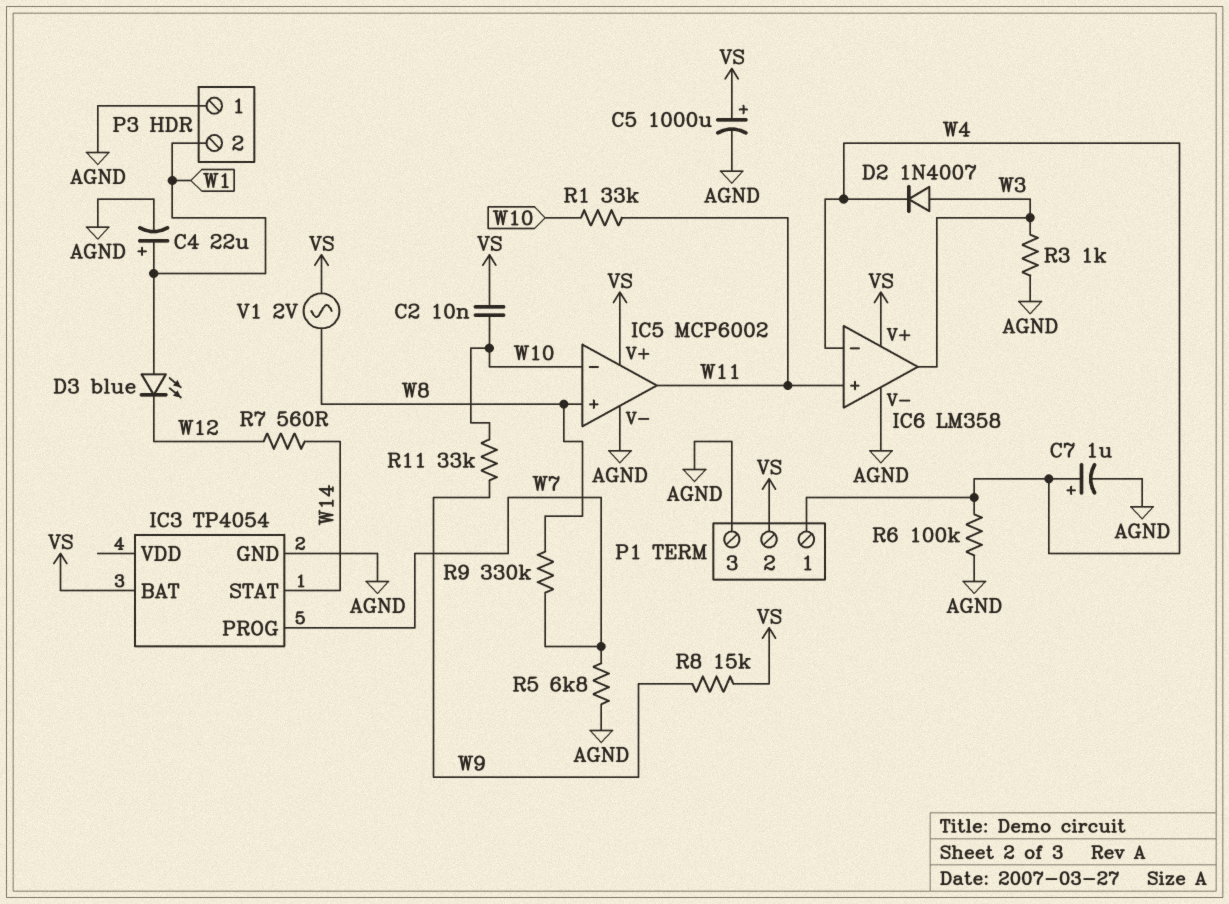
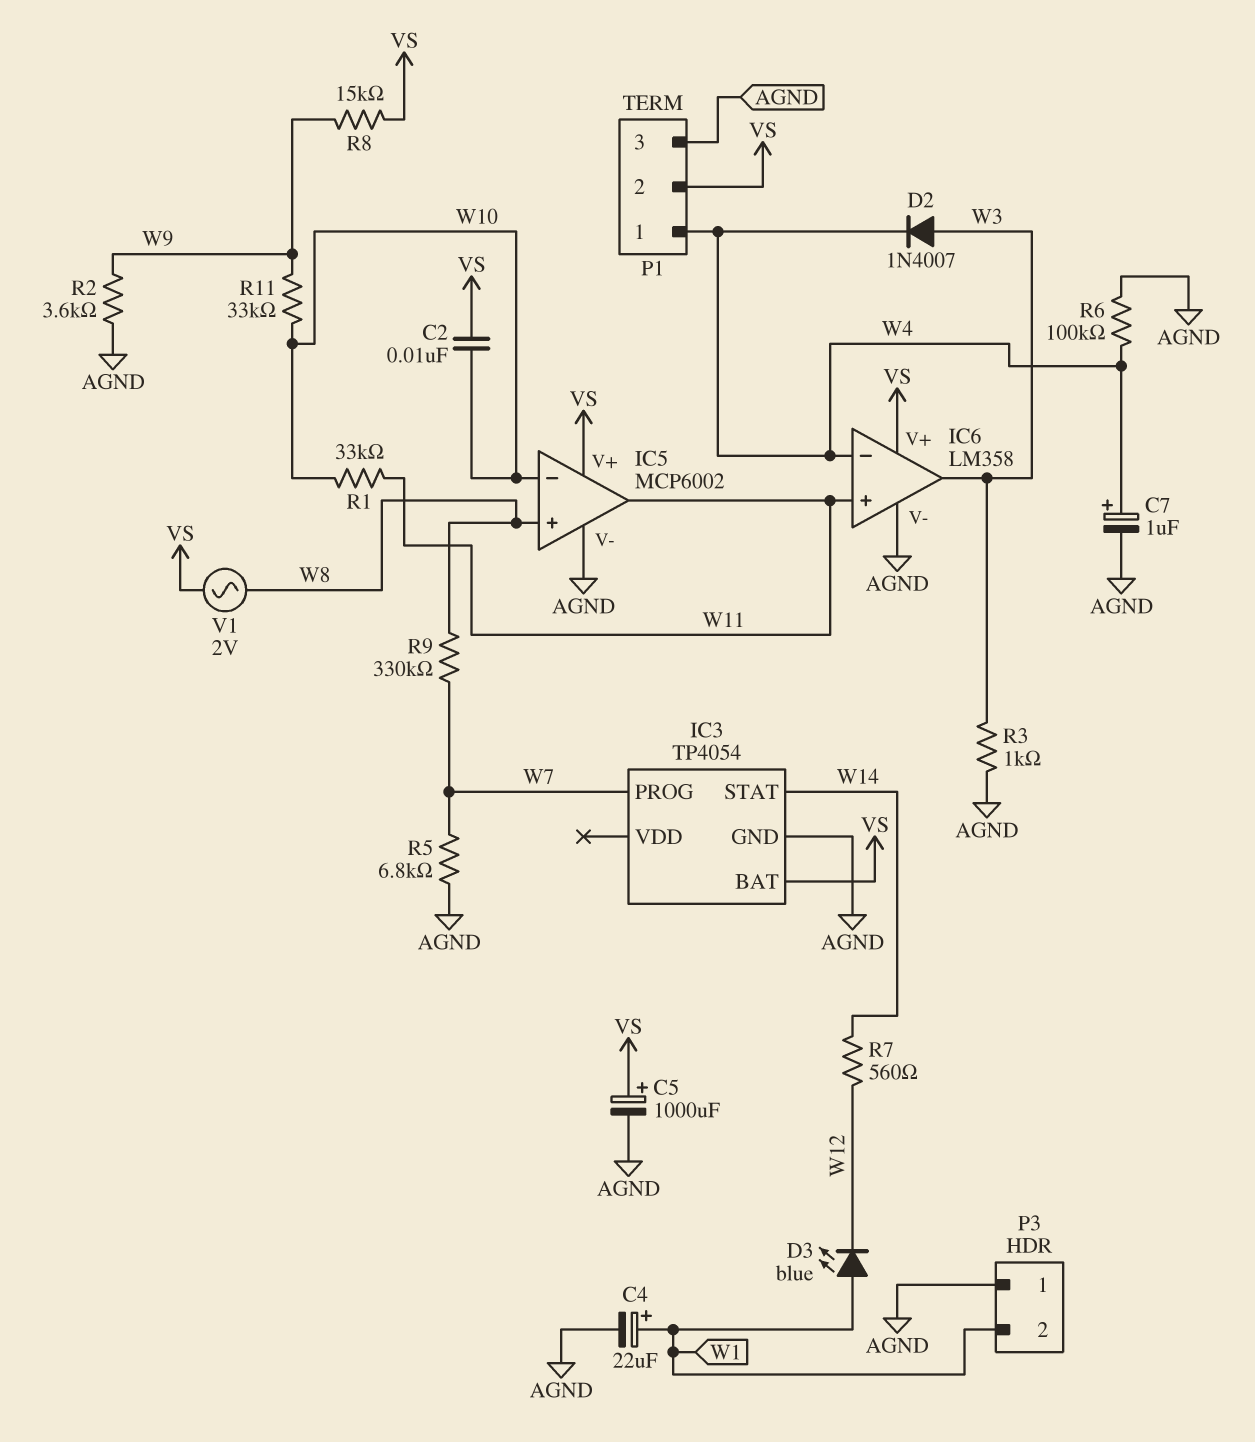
R2: none -> 3.6k (AGND, W9)

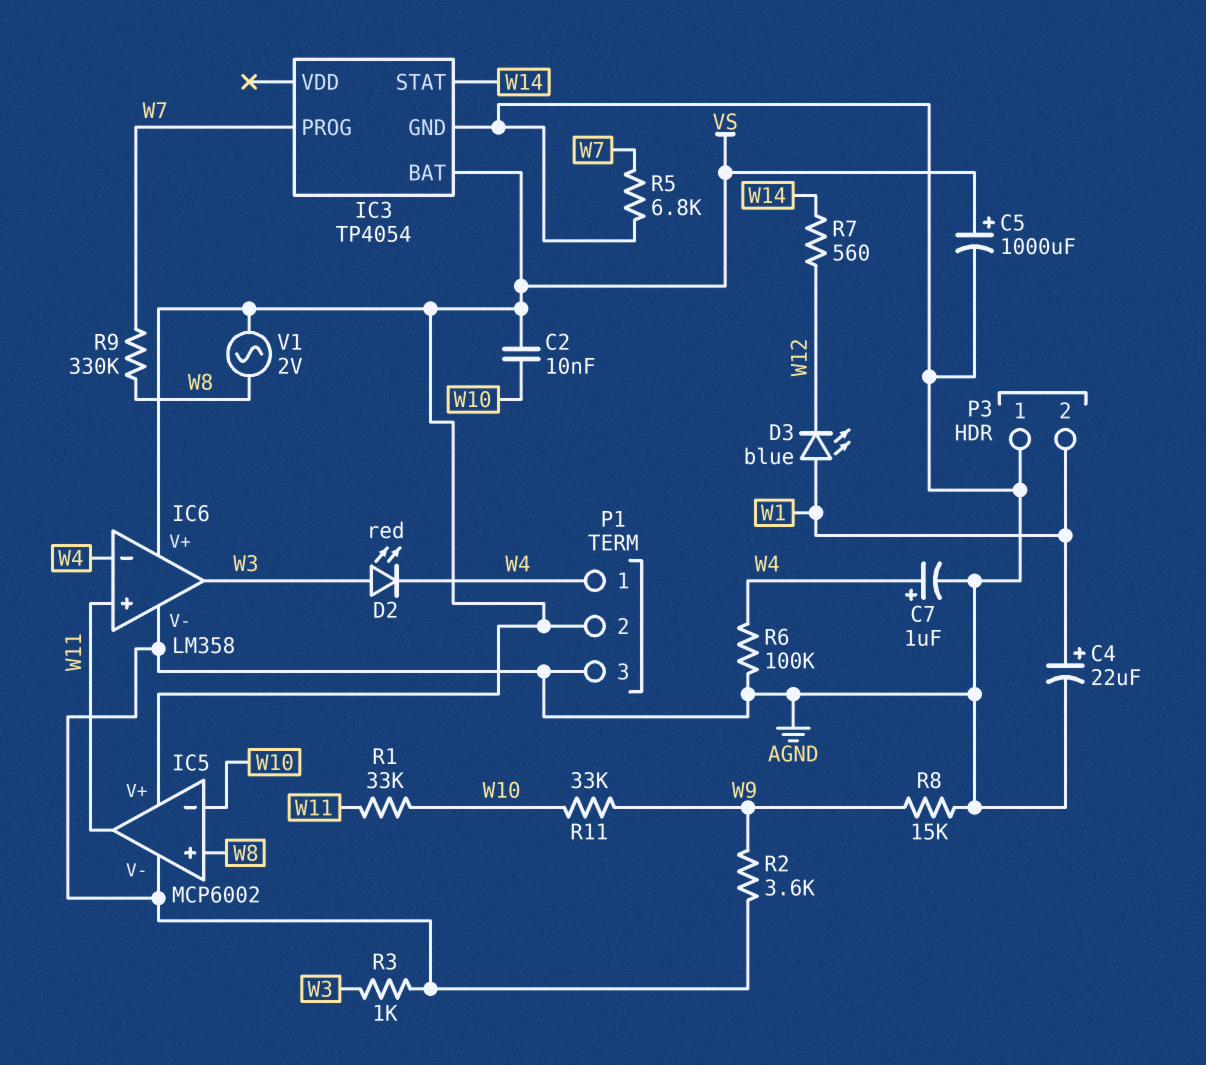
D2: diode 1N4007 (A W3, K W4) -> LED red (A W3, K W4)
R8: 15k (VS, W9) -> 15k (AGND, W9)

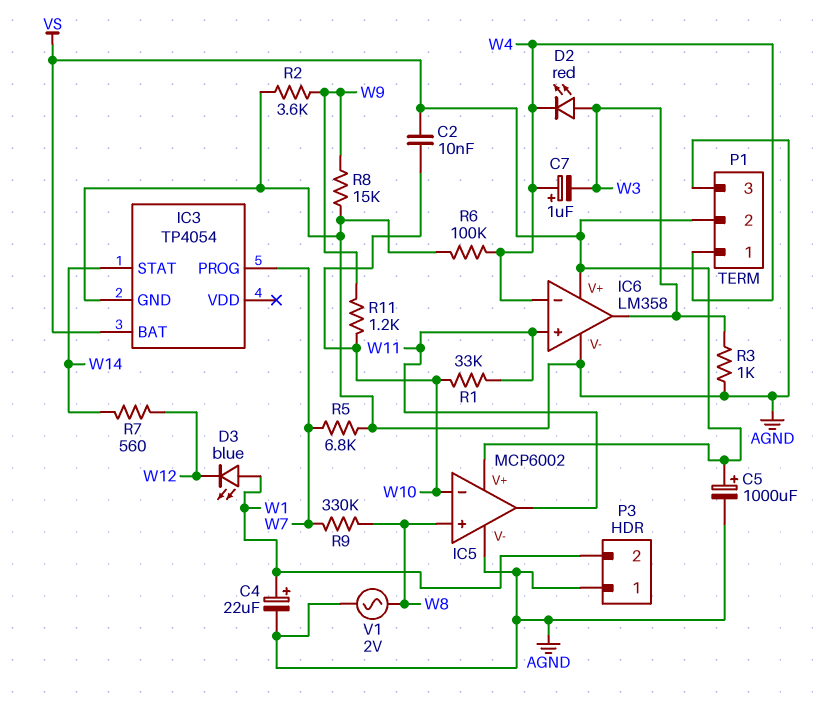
C7: 1uF (plus W4, minus AGND) -> 1uF (plus W4, minus W3)
R11: 33k (W9, W10) -> 1.2k (W9, W10)
V1: AC 2V (VS, W8) -> AC 2V (AGND, W8)

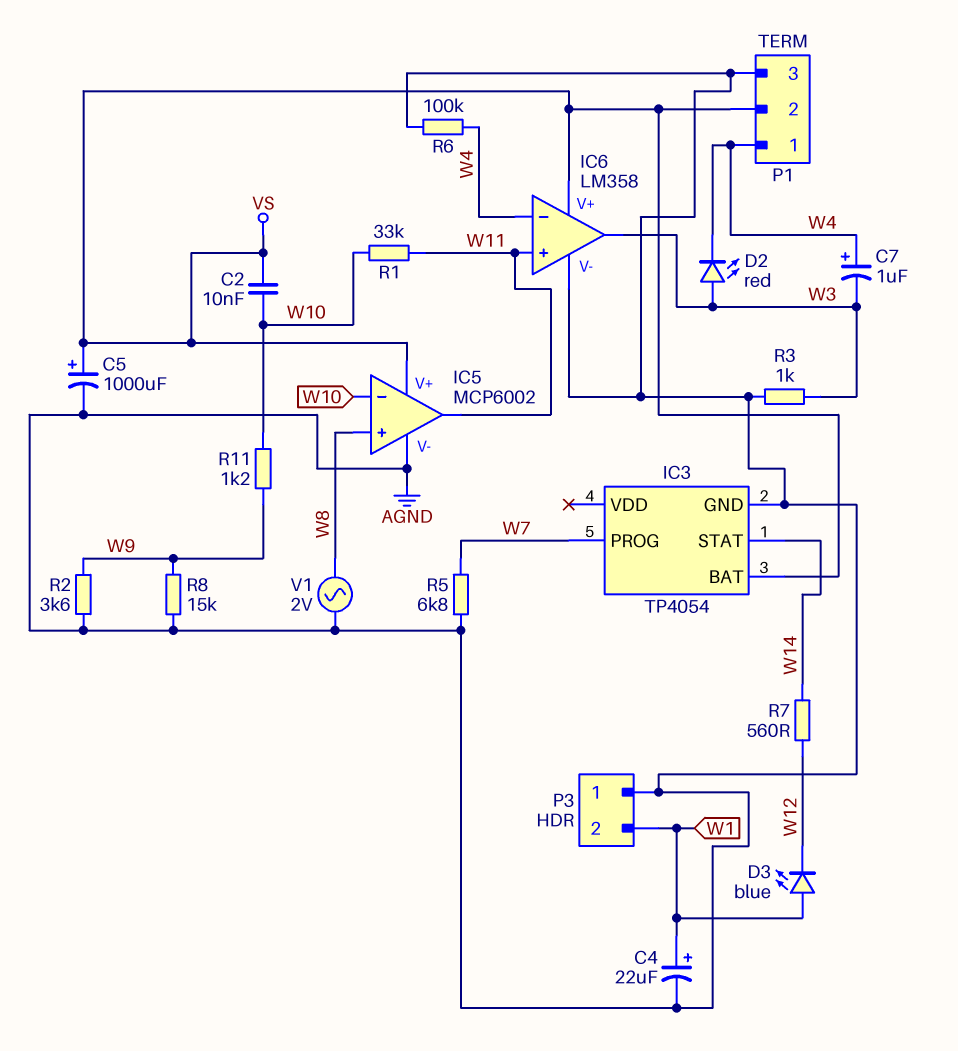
R9: 330k (W7, W8) -> none

